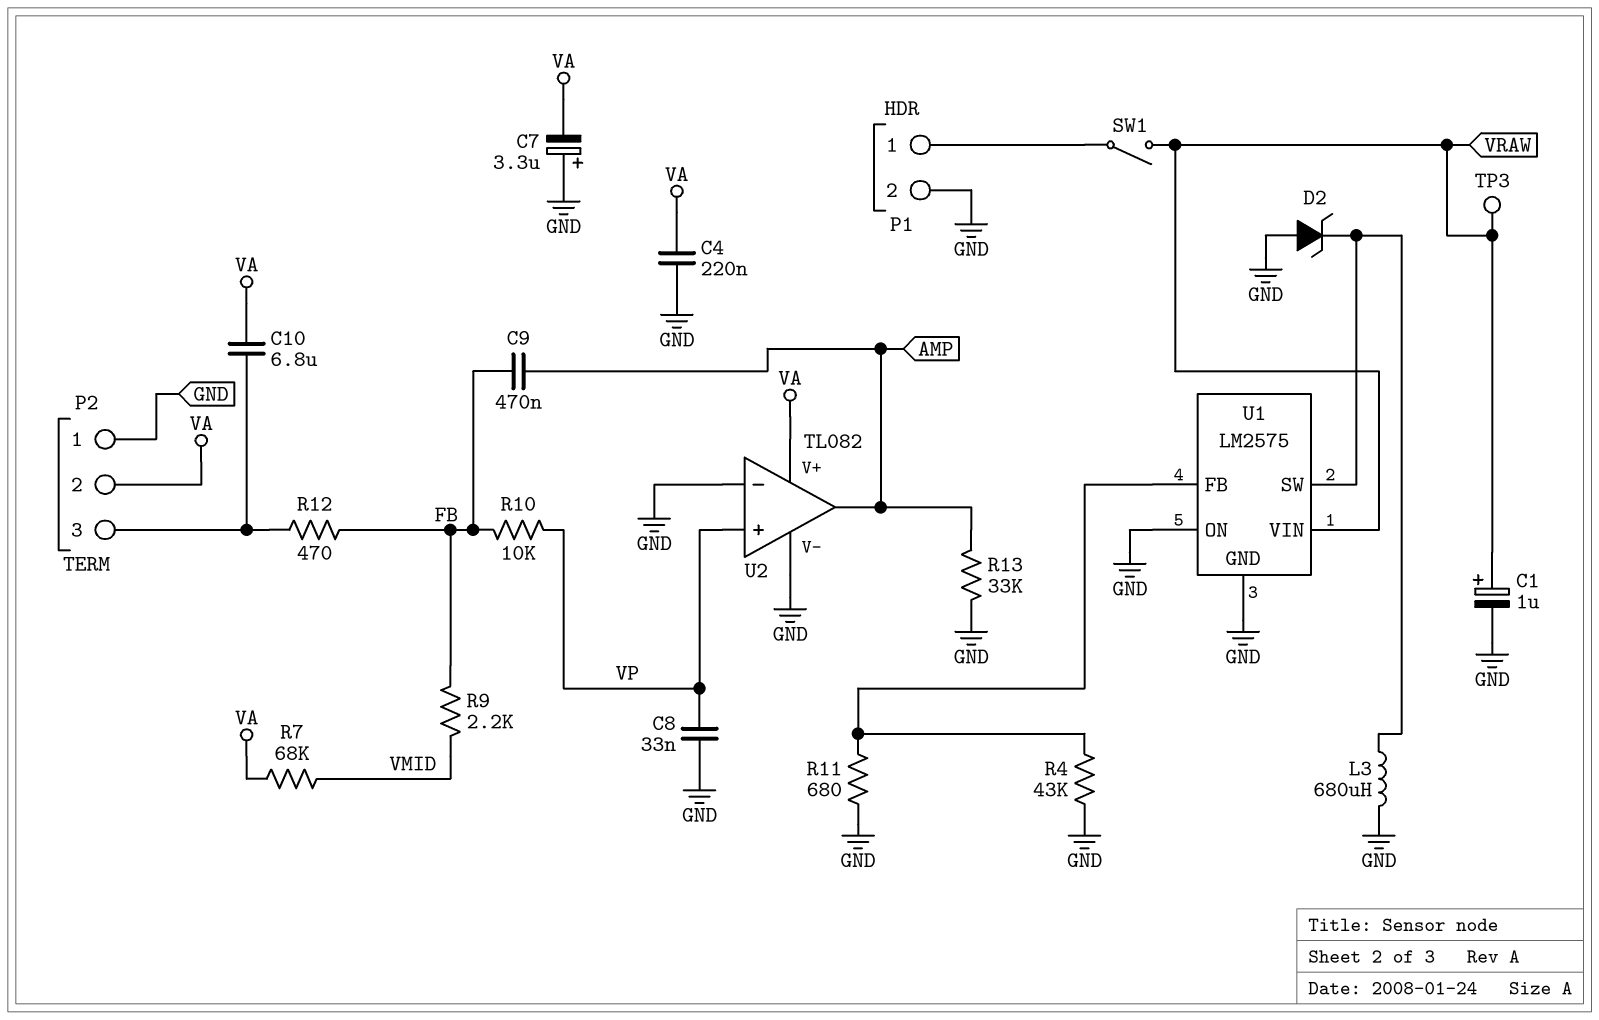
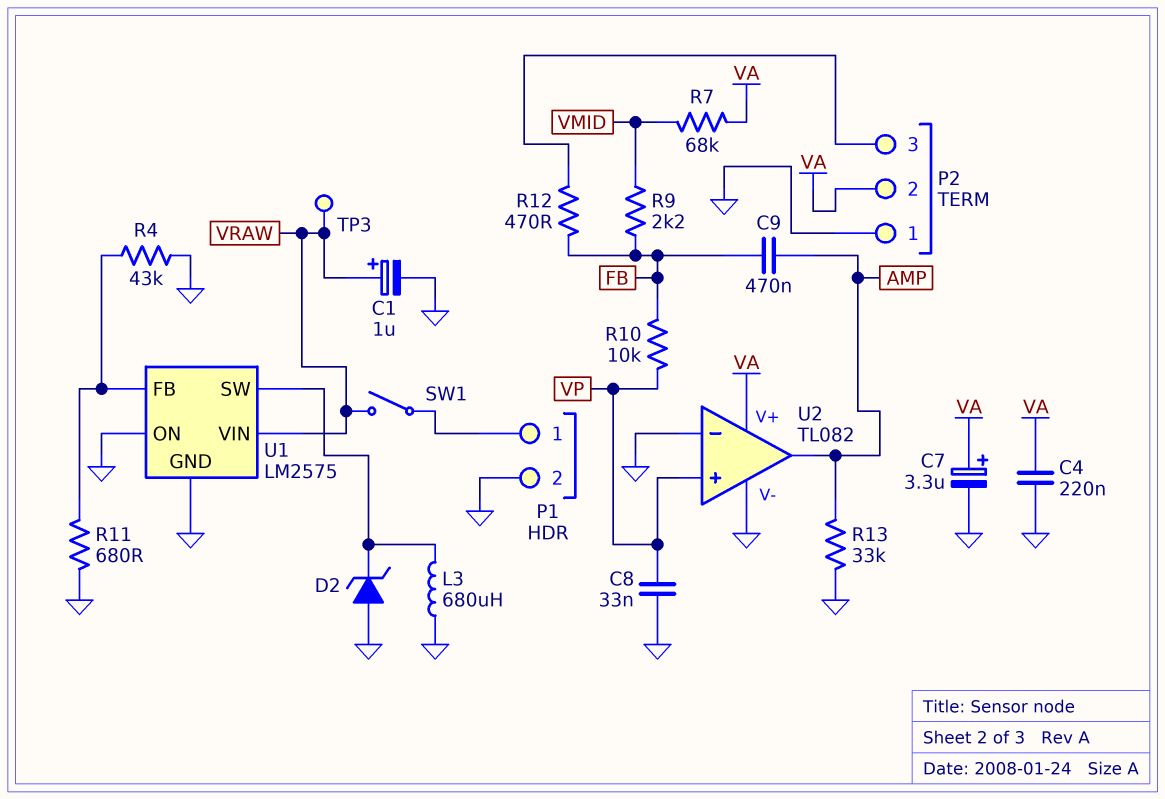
C7: 3.3uF (plus GND, minus VA) -> 3.3uF (plus VA, minus GND)
C10: 6.8uF (P2/3, VA) -> none

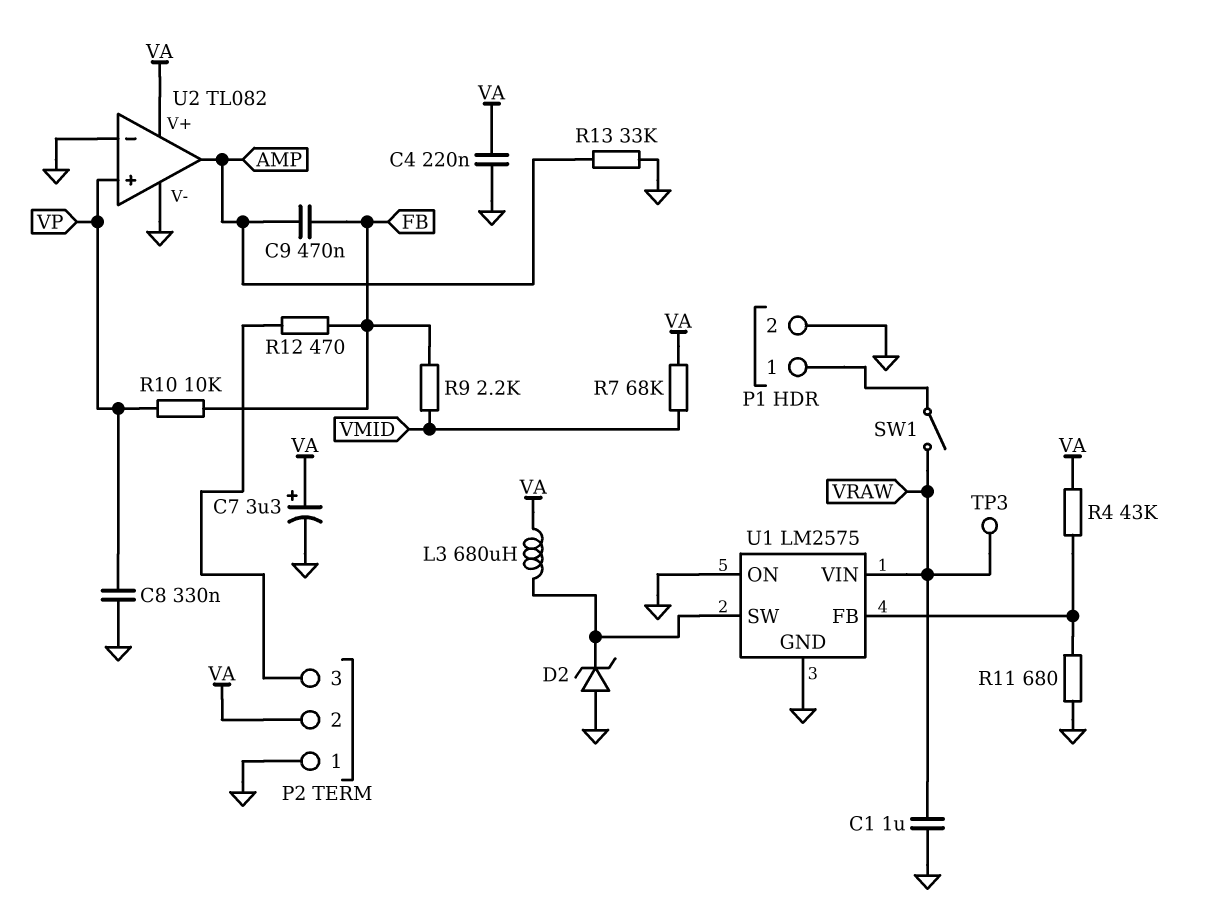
C1: 1uF (plus VRAW, minus GND) -> 1uF (GND, VRAW)
C8: 33nF (GND, VP) -> 330nF (GND, VP)
L3: 680uH (GND, U1/SW) -> 680uH (U1/SW, VA)
R4: 43k (GND, U1/FB) -> 43k (U1/FB, VA)

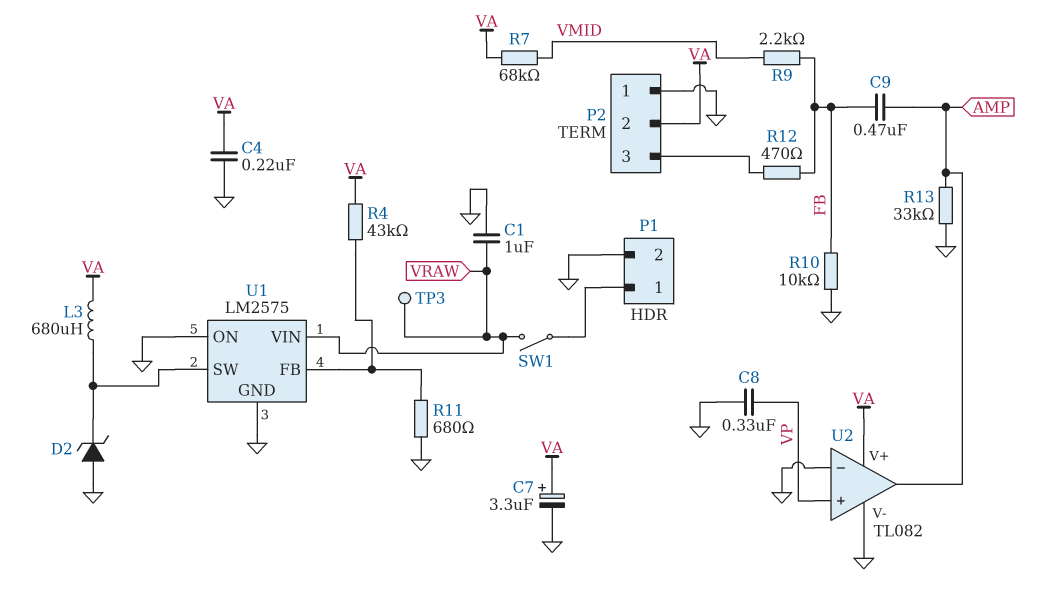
R10: 10k (FB, VP) -> 10k (FB, GND)

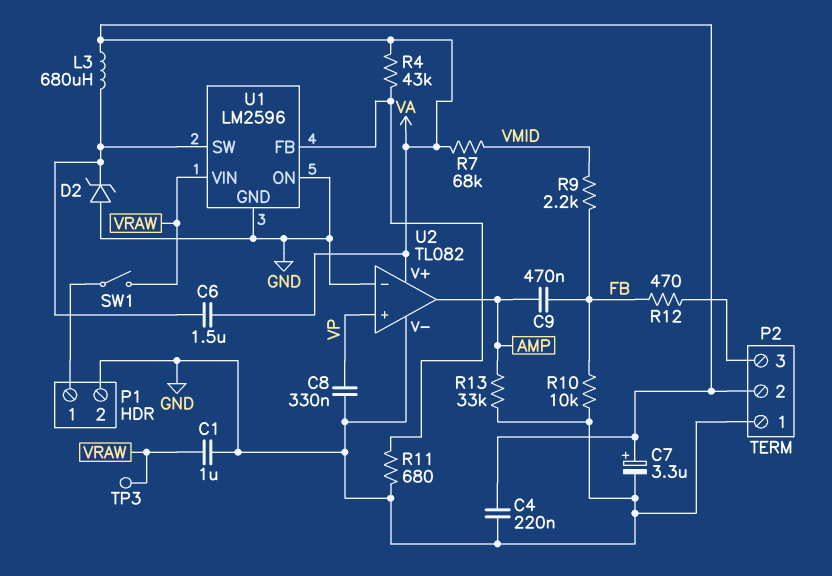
C6: none -> 1.5uF (U1/SW, VA)
U1: LM2575 -> LM2596

